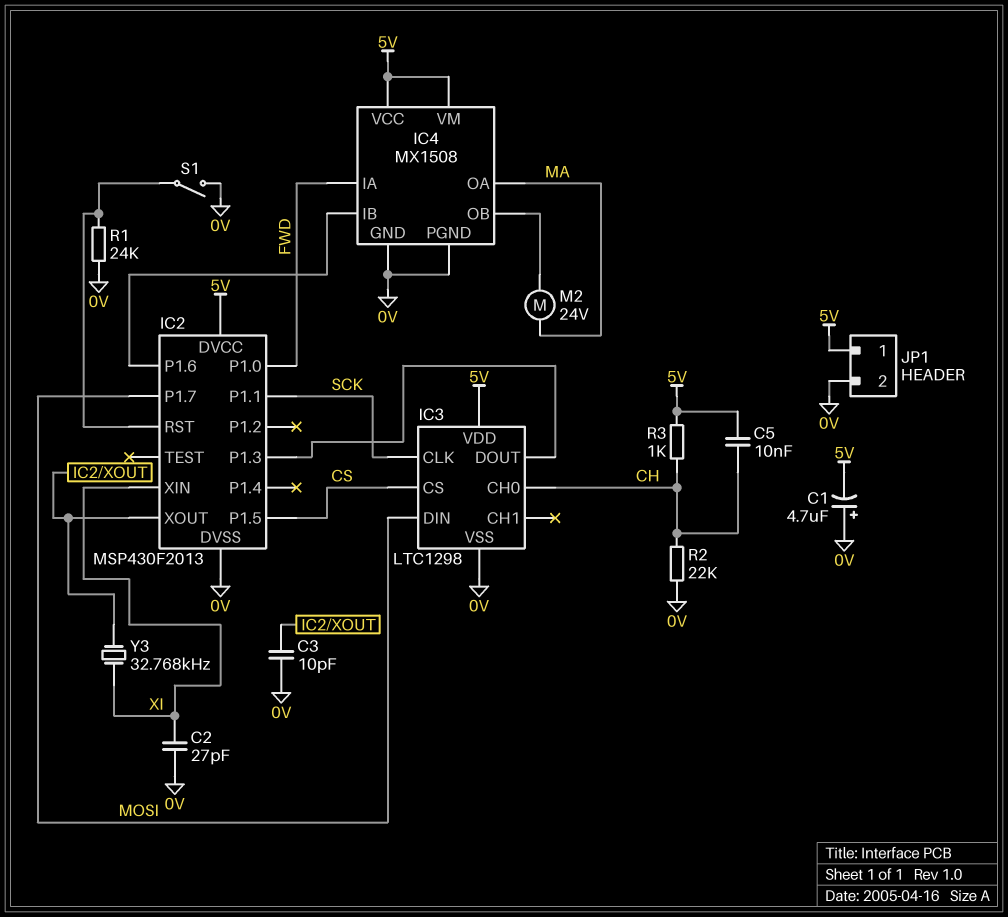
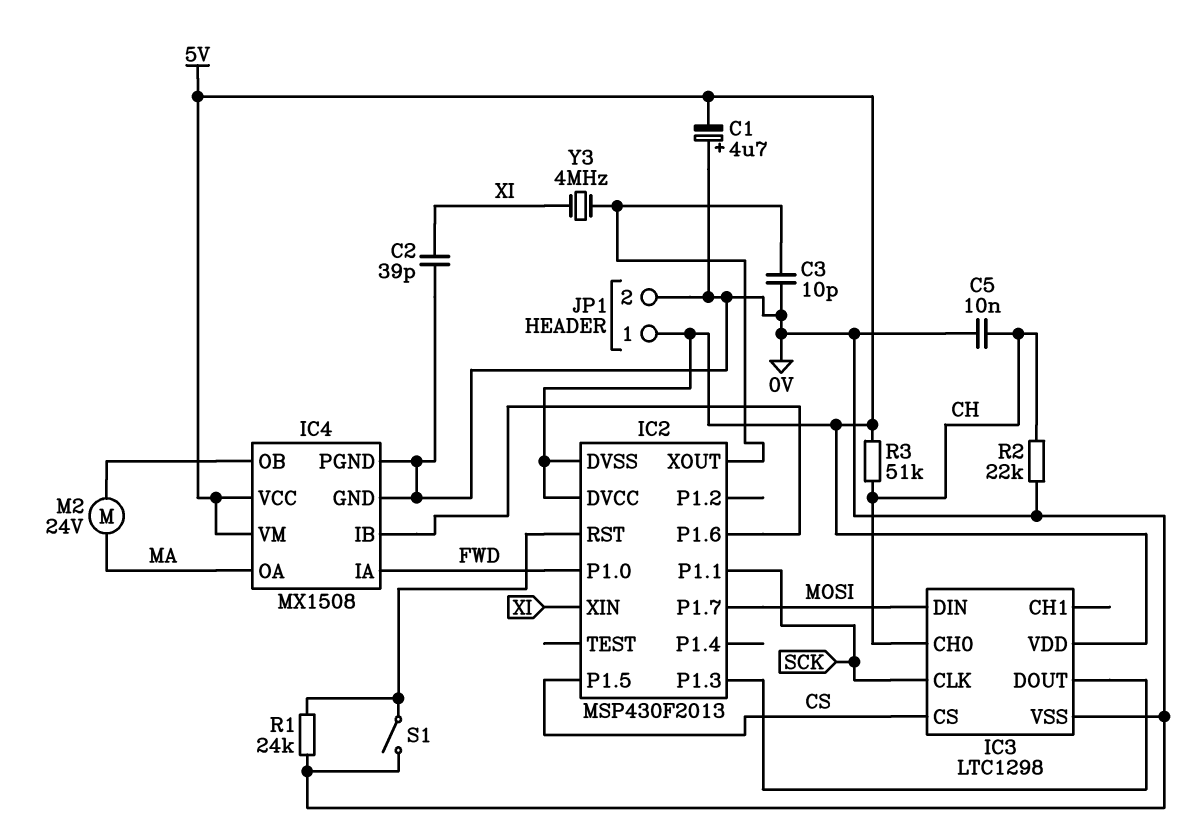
C2: 27pF (0V, XI) -> 39pF (0V, XI)
C5: 10nF (5V, CH) -> 10nF (0V, CH)
IC2 pin DVSS: 0V -> 5V
R3: 1k (5V, CH) -> 51k (5V, CH)
Y3: 32.768kHz (IC2/XOUT, XI) -> 4MHz (IC2/XOUT, XI)

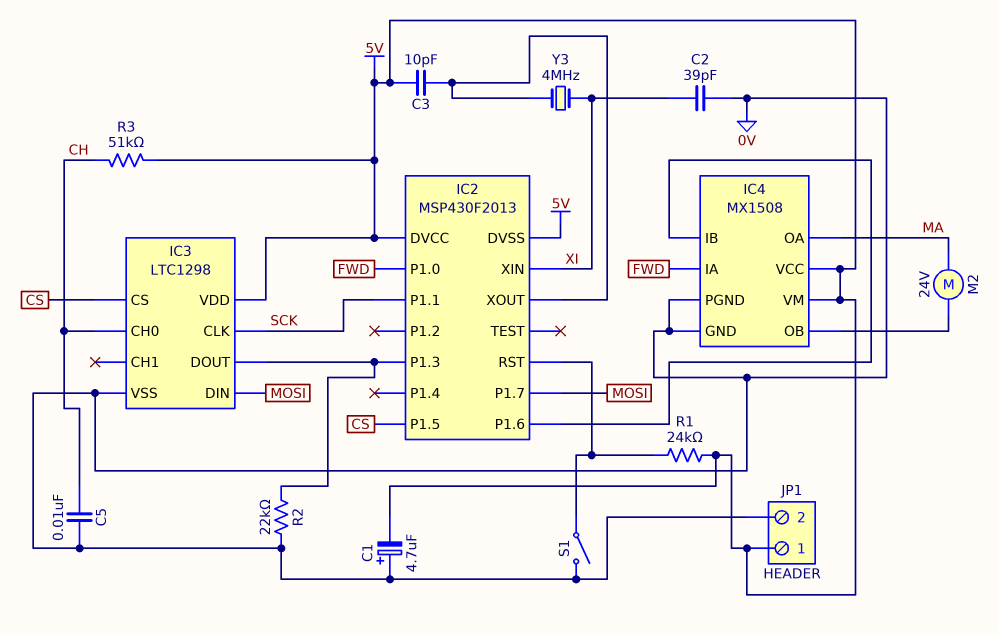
C3: 10pF (0V, IC2/XOUT) -> 10pF (5V, IC2/XOUT)
R1: 24k (0V, IC2/RST) -> 24k (5V, IC2/RST)
R2: 22k (0V, CH) -> 22k (0V, IC2/P1.3)

